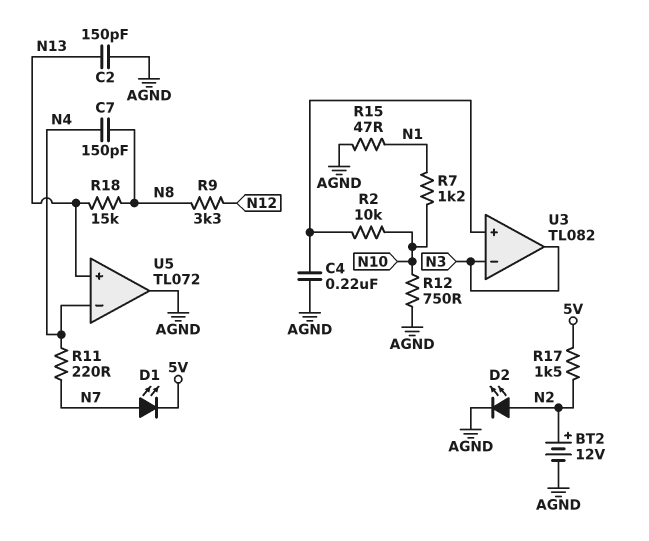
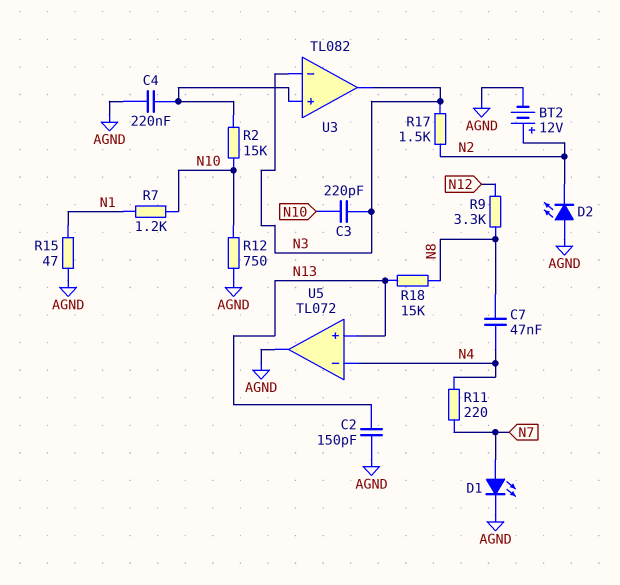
C3: none -> 220pF (N3, N10)
C7: 150pF (N4, N8) -> 47nF (N4, N8)
D1: LED (A N7, K 5V) -> LED (A N7, K AGND)
D2: LED (A N2, K AGND) -> LED (A AGND, K N2)
R2: 10k (N10, U3/in+) -> 15k (N10, U3/in+)
R17: 1.5k (5V, N2) -> 1.5k (N2, N3)

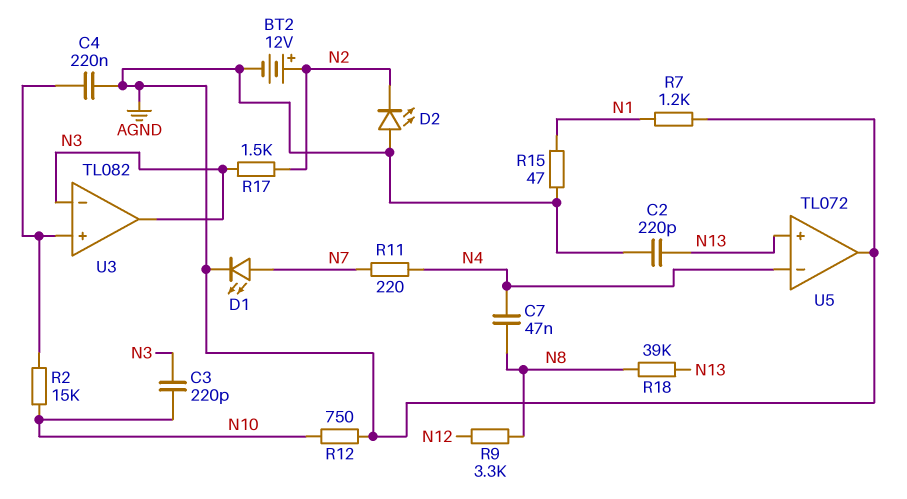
C2: 150pF (AGND, N13) -> 220pF (AGND, N13)
R7: 1.2k (N1, N10) -> 1.2k (AGND, N1)
R18: 15k (N8, N13) -> 39k (N8, N13)

